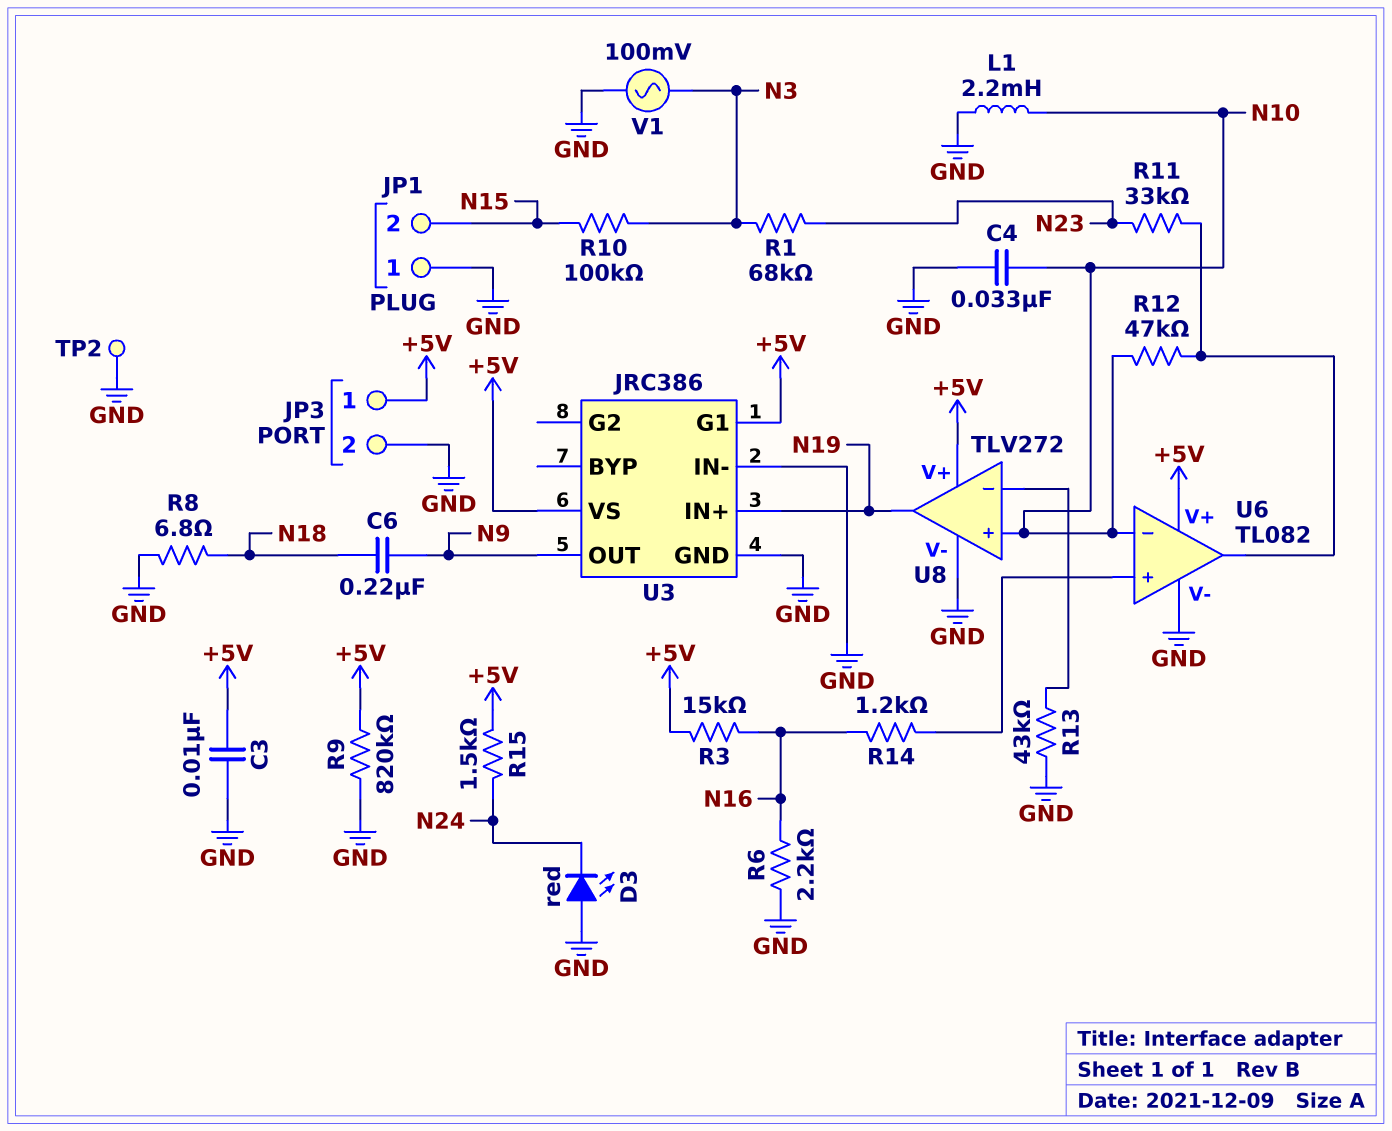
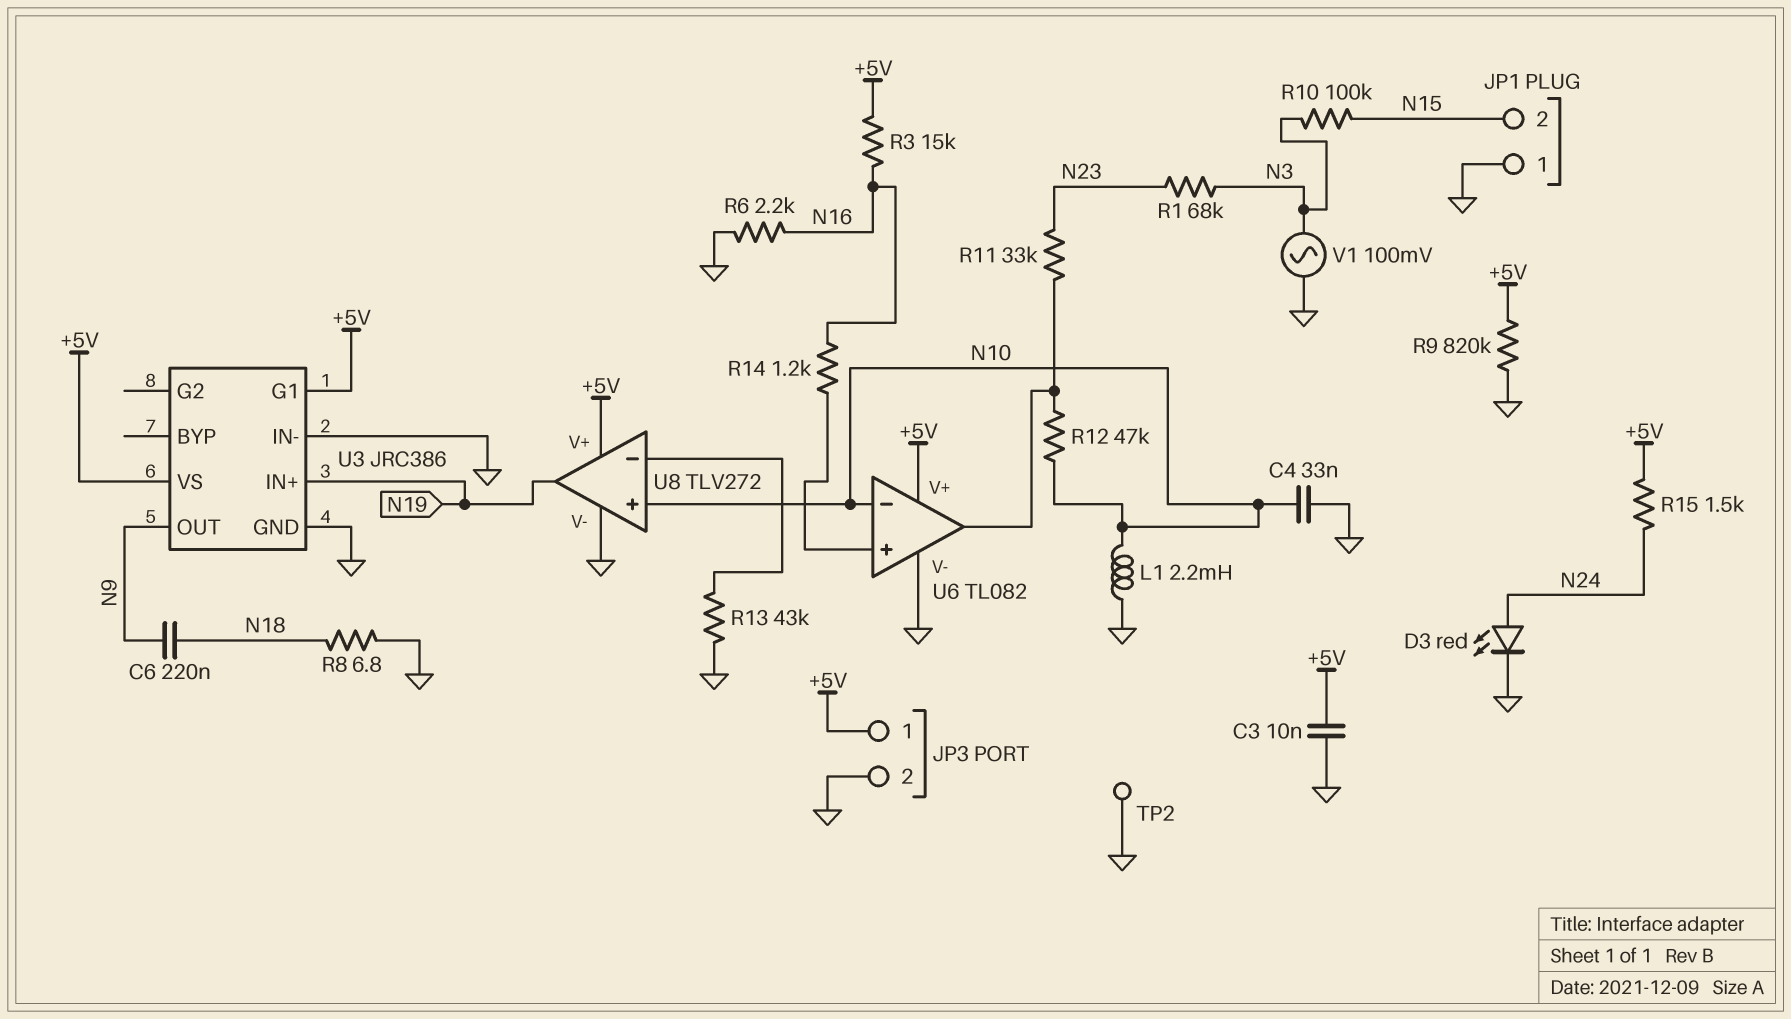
D3: LED red (A GND, K N24) -> LED red (A N24, K GND)

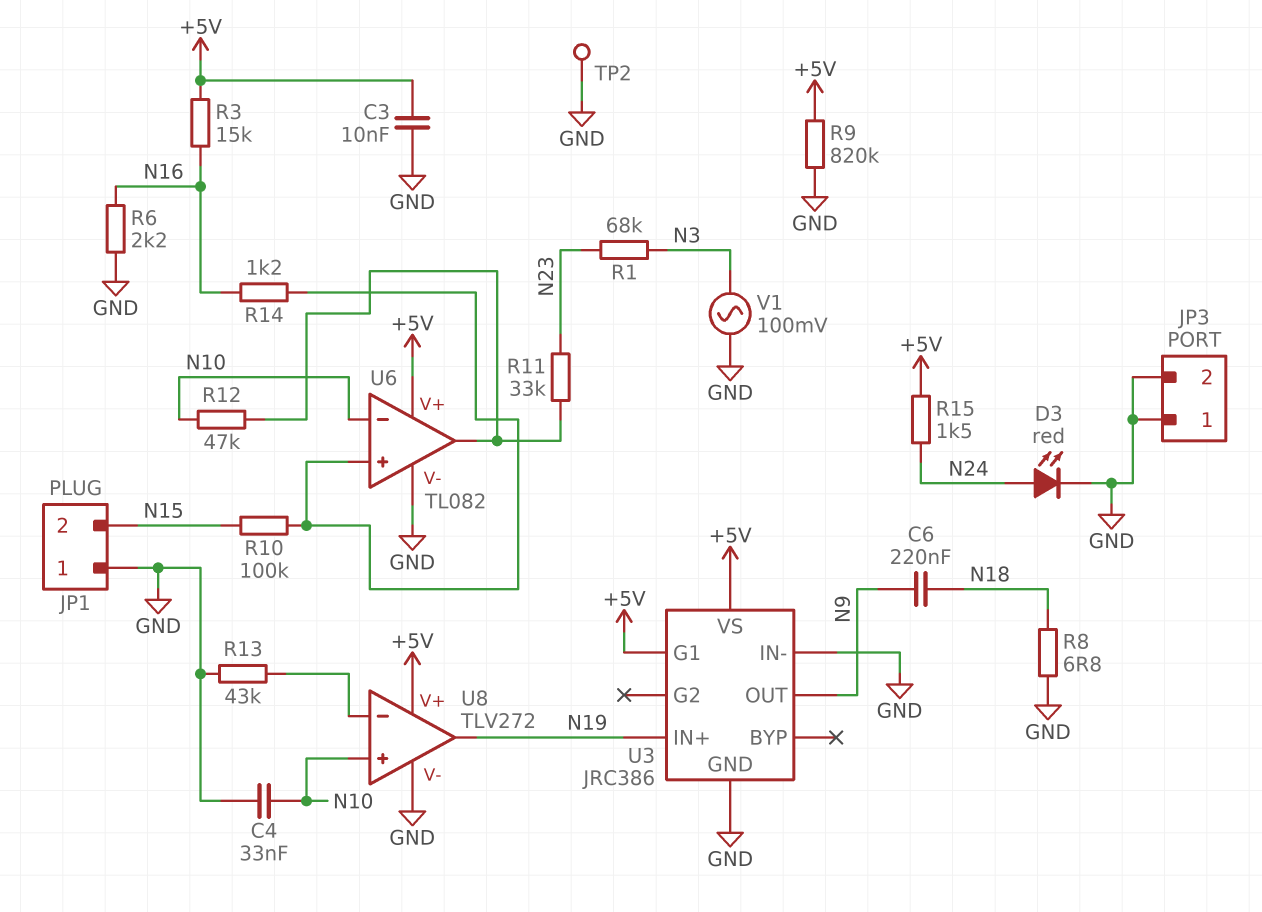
JP3 pin 1: +5V -> GND
L1: 2.2mH (GND, N10) -> none
R10: 100k (N3, N15) -> 100k (N15, U6/in+)

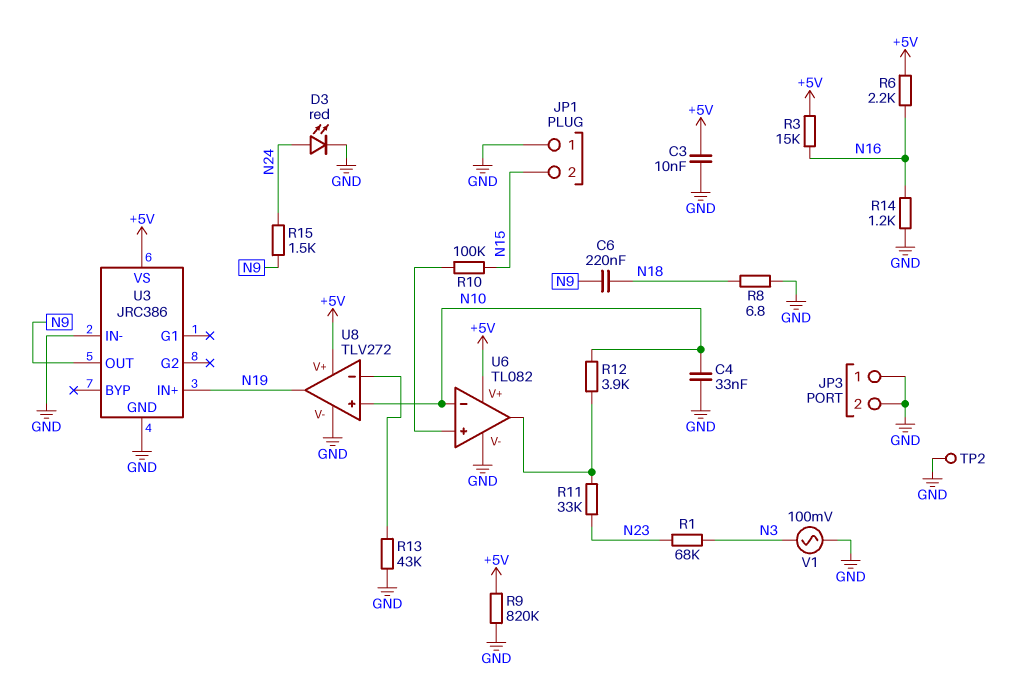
R6: 2.2k (GND, N16) -> 2.2k (+5V, N16)
R12: 47k (N10, U6/out) -> 3.9k (N10, U6/out)
R14: 1.2k (N16, U6/in+) -> 1.2k (GND, N16)
R15: 1.5k (+5V, N24) -> 1.5k (N9, N24)
U3 pin G1: +5V -> none

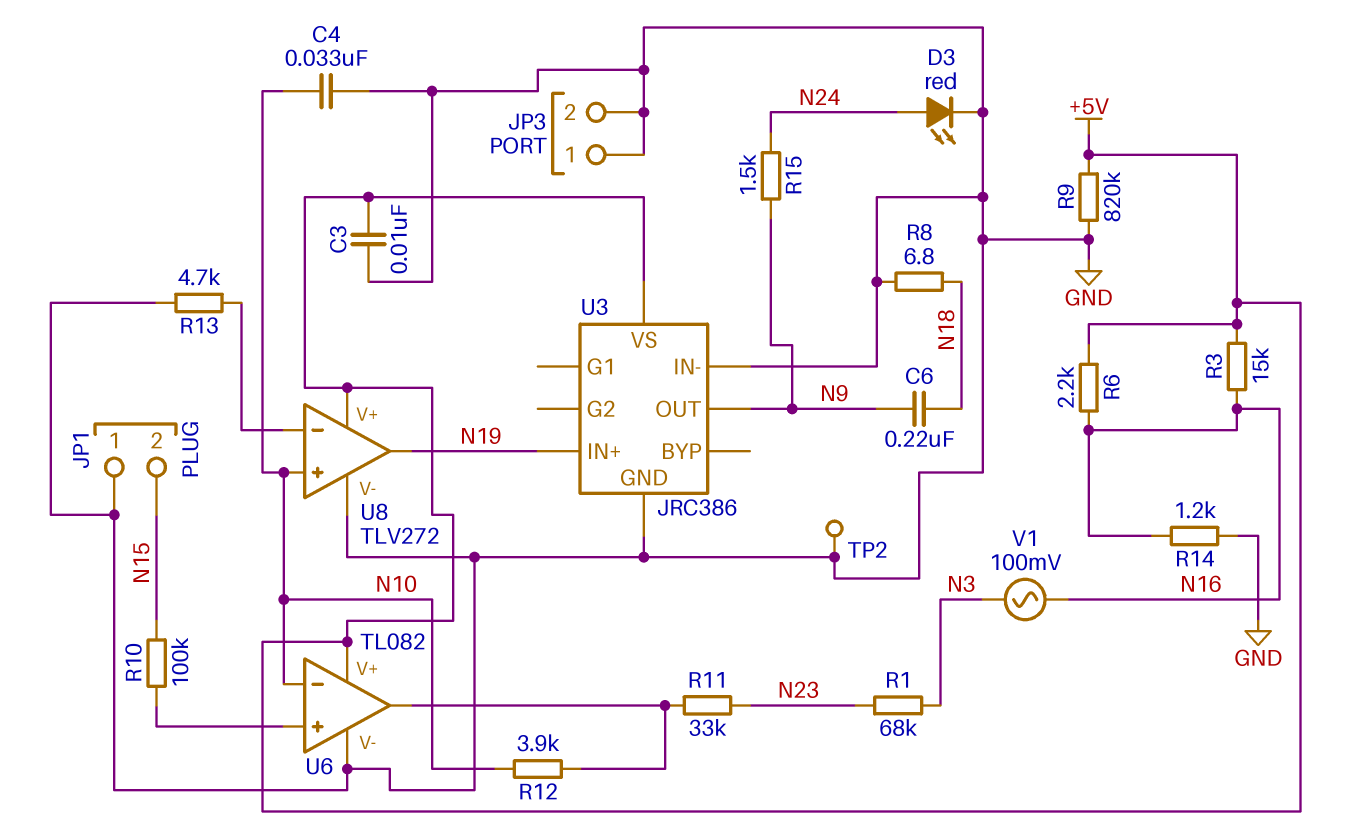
R13: 43k (GND, U8/in-) -> 4.7k (GND, U8/in-)
V1: AC 100mV (GND, N3) -> AC 100mV (N3, N16)

